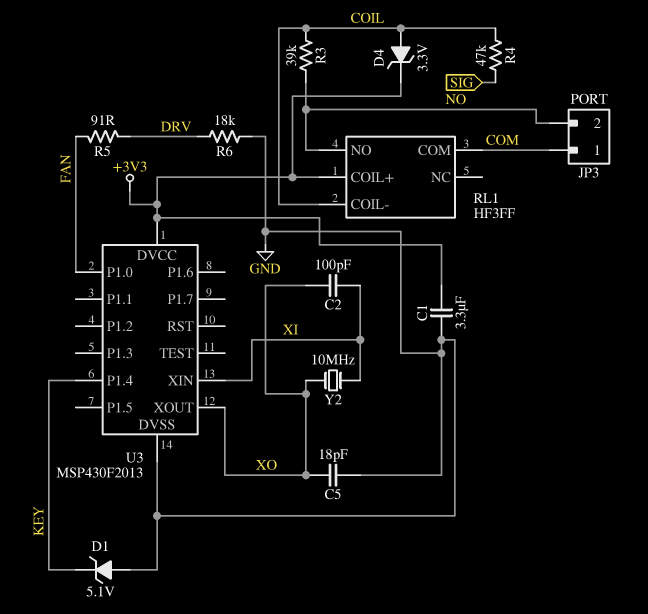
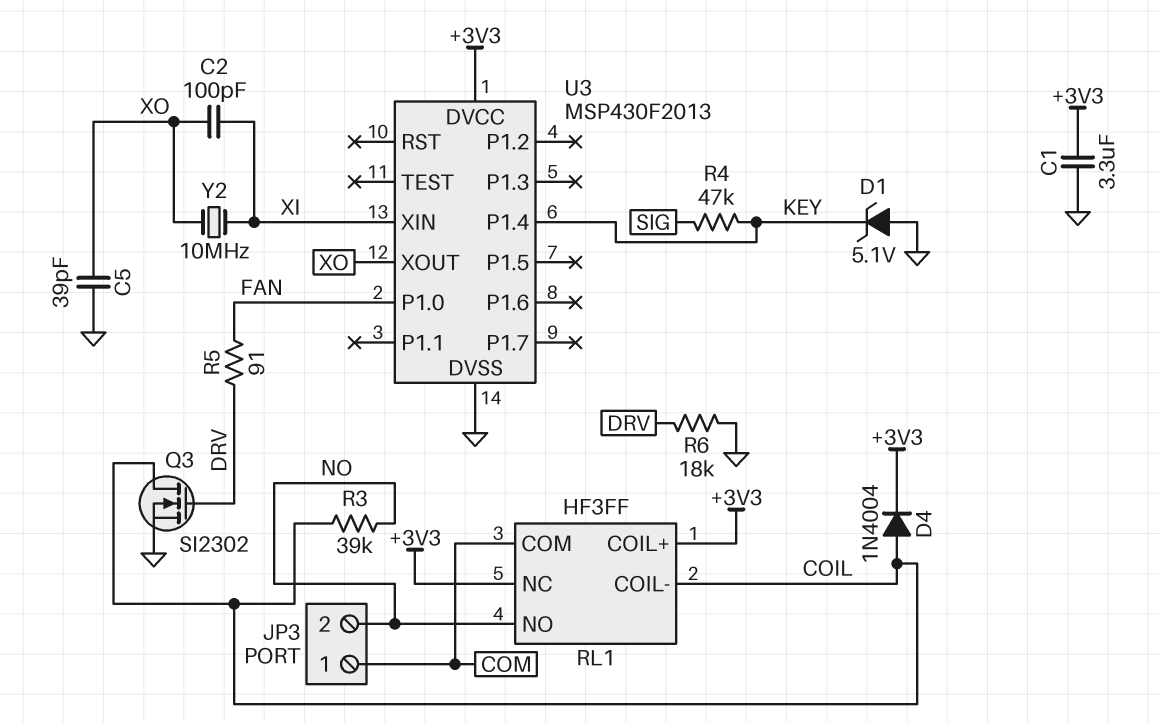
C5: 18pF (GND, XO) -> 39pF (GND, XO)
D4: zener 3.3V (A COIL, K +3V3) -> diode 1N4004 (A COIL, K +3V3)
Q3: none -> NMOS SI2302 (G DRV, D COIL, S GND)
R4: 47k (COIL, SIG) -> 47k (KEY, SIG)
RL1 pin NC: none -> +3V3

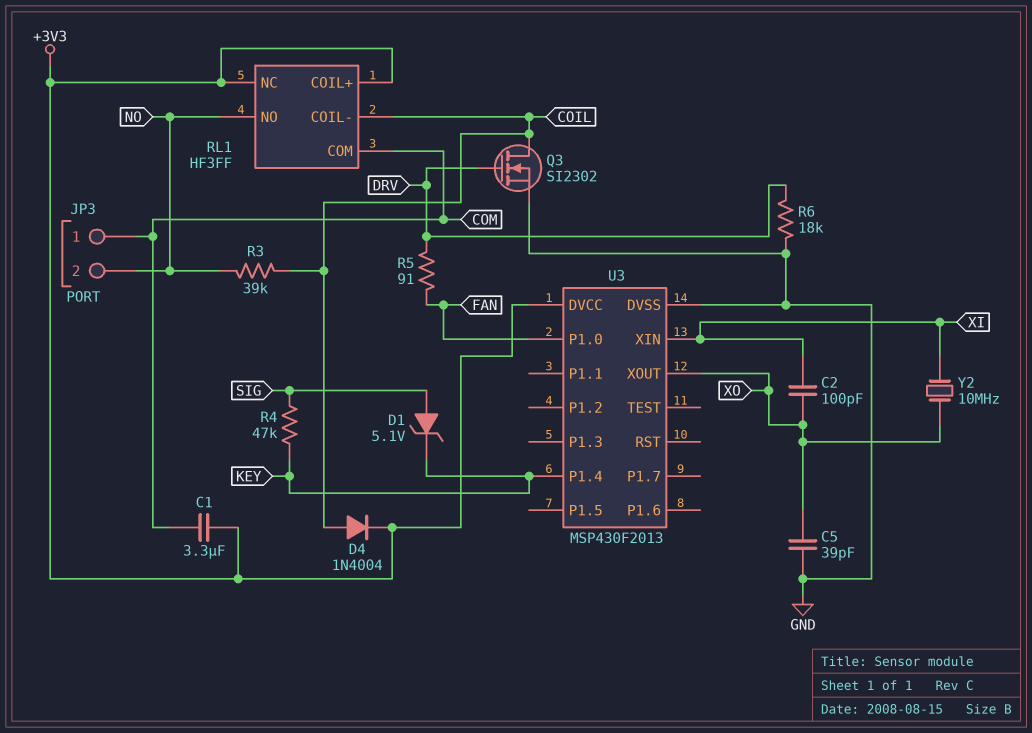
C1: 3.3uF (+3V3, GND) -> 3.3uF (+3V3, COM)
D1: zener 5.1V (A GND, K KEY) -> zener 5.1V (A SIG, K KEY)

